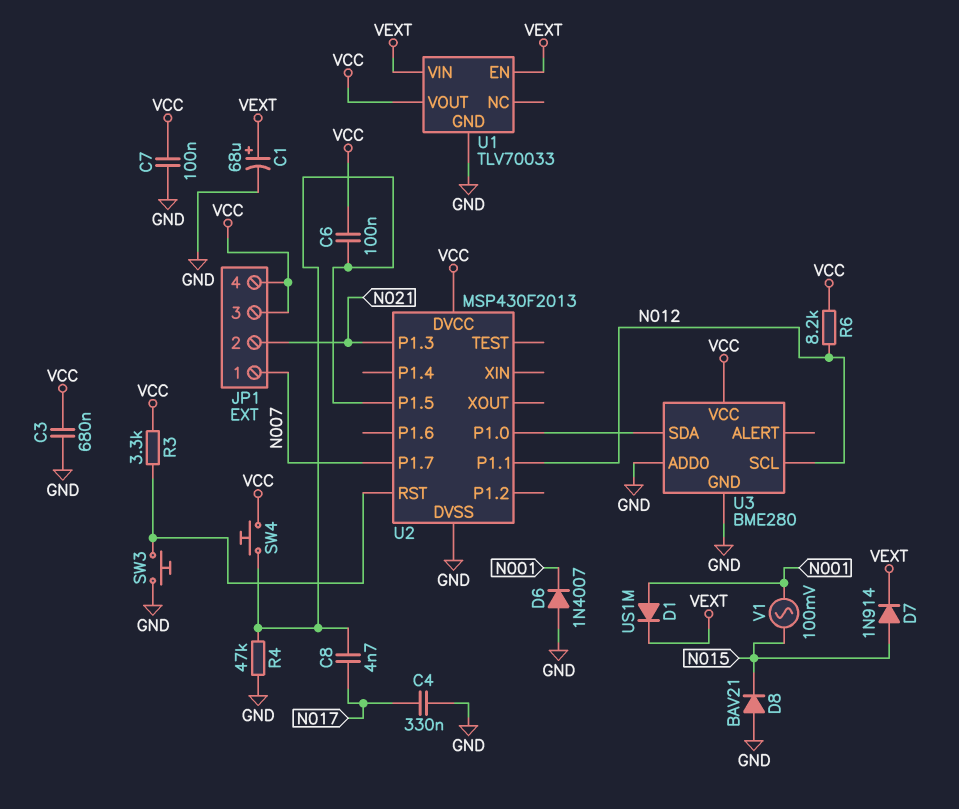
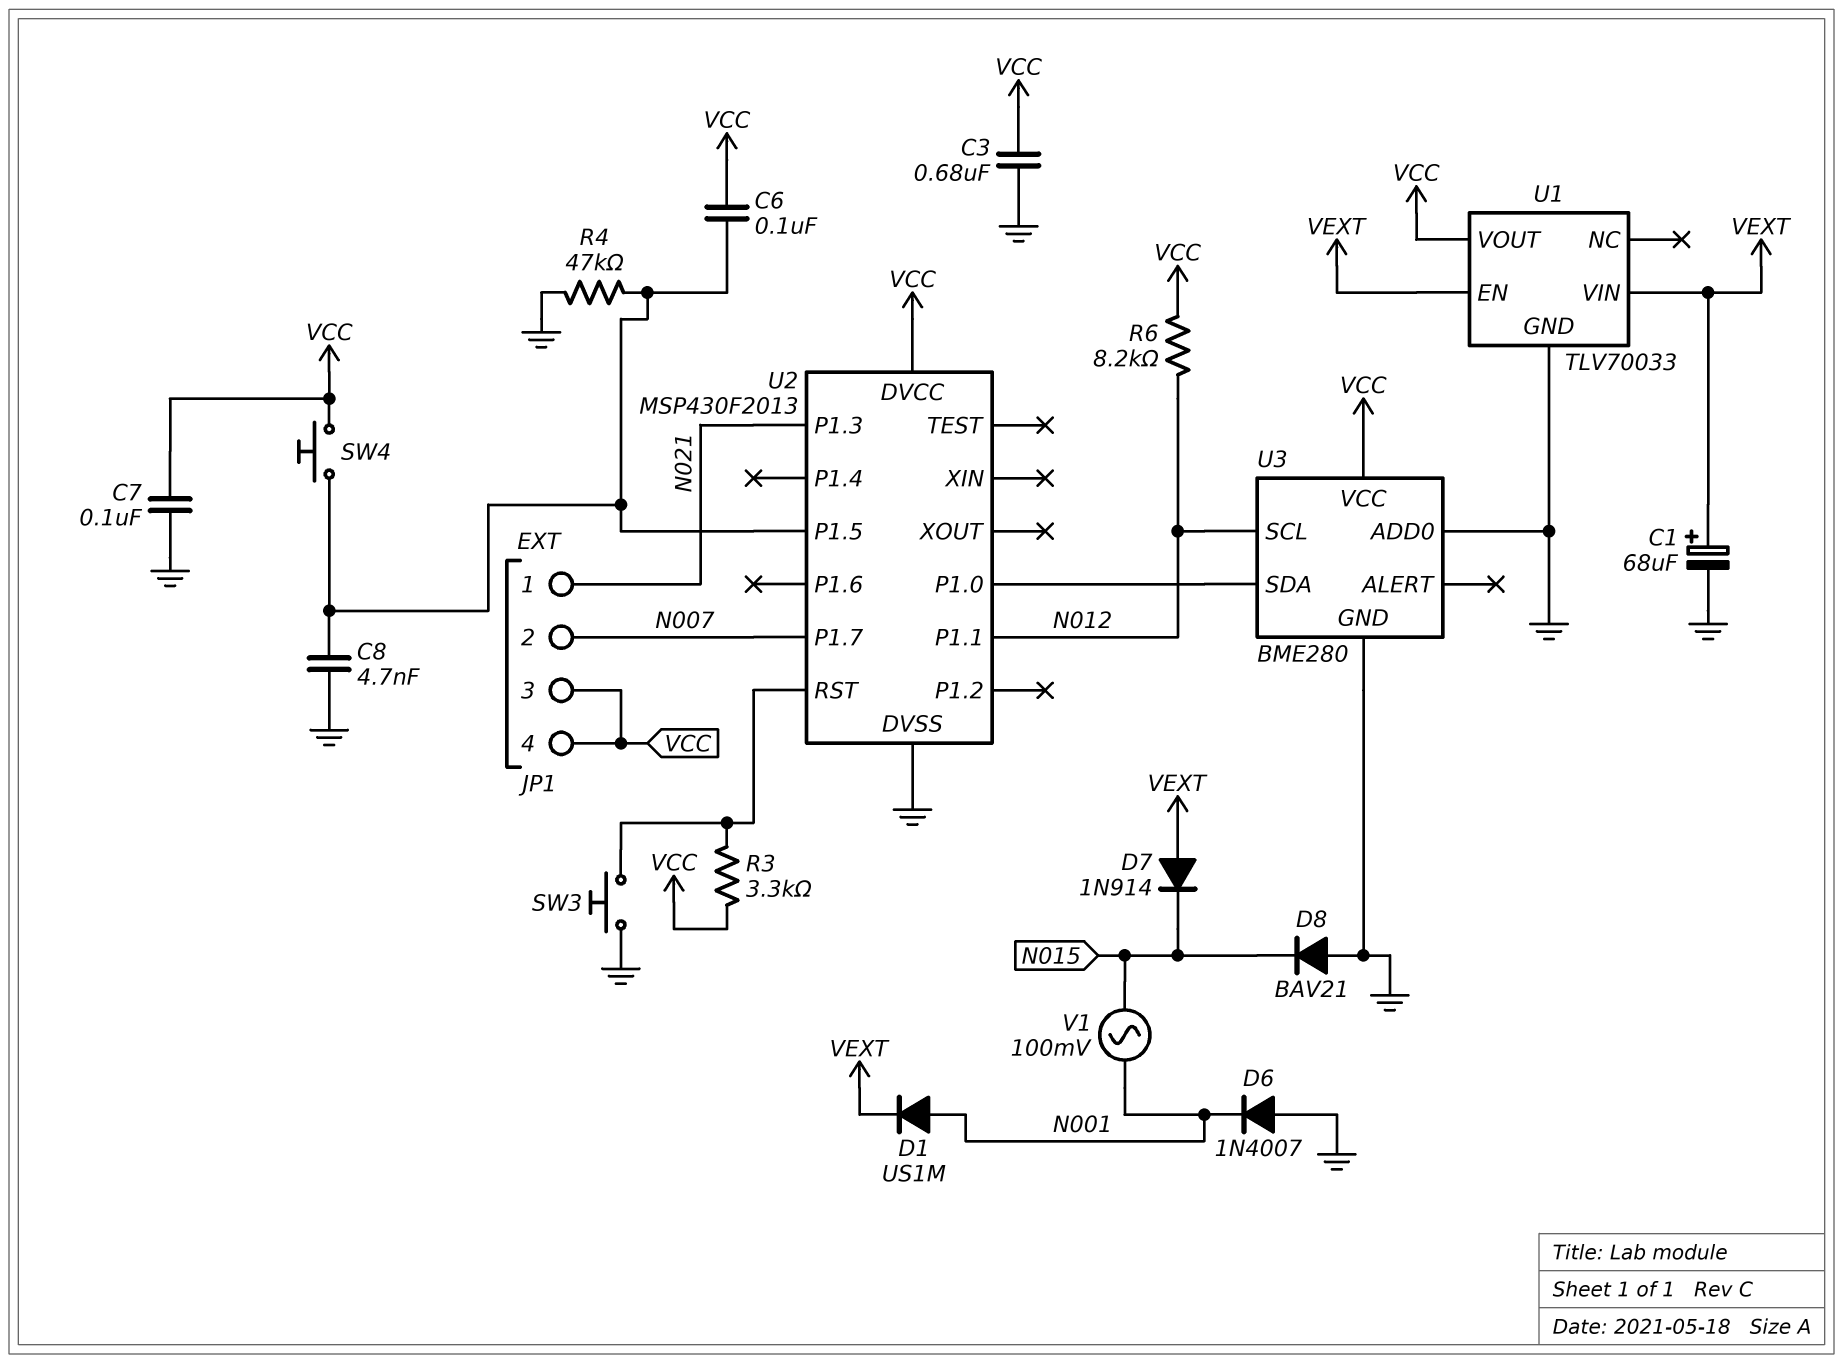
C4: 330nF (GND, N017) -> none
C8: 4.7nF (N017, U2/P1.5) -> 4.7nF (GND, U2/P1.5)
D7: diode 1N914 (A N015, K VEXT) -> diode 1N914 (A VEXT, K N015)
JP1 pin 1: N007 -> N021
JP1 pin 2: N021 -> N007

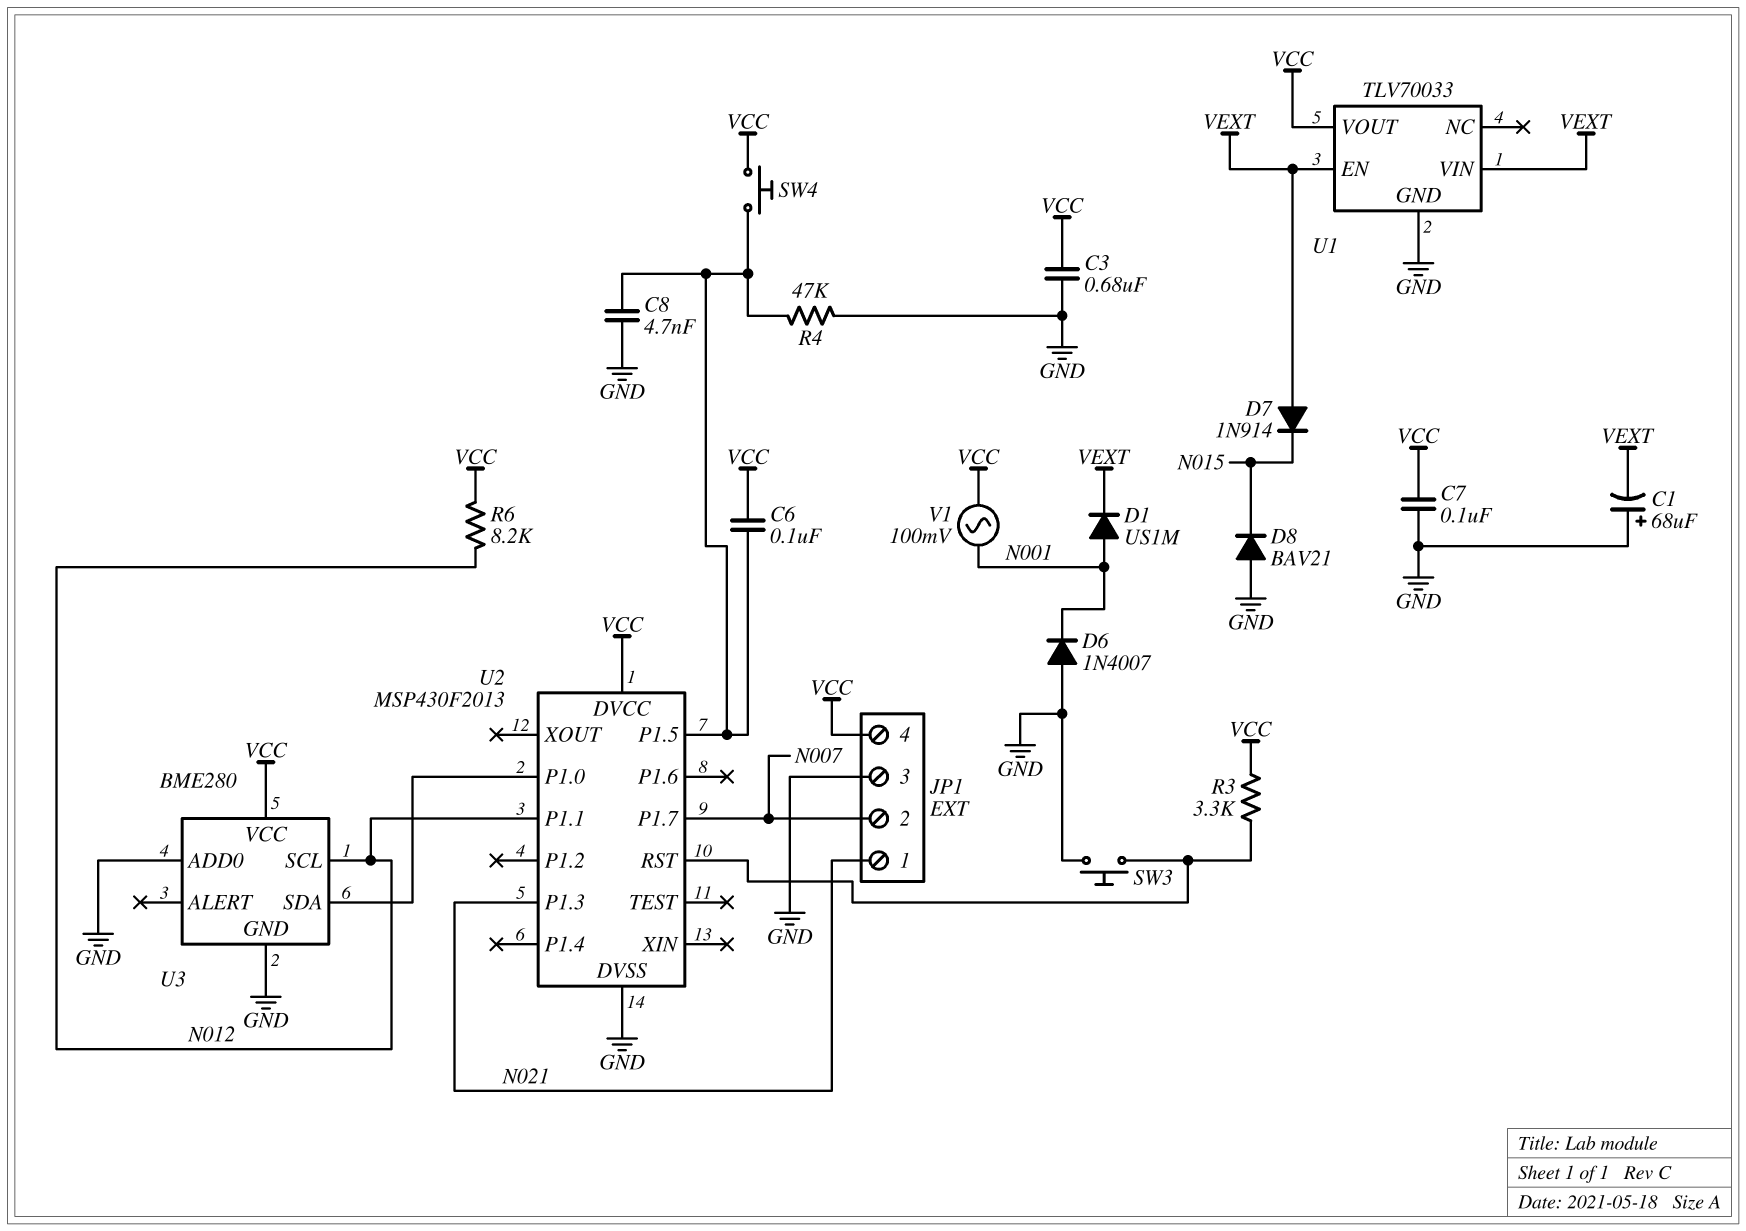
C1: 68uF (plus VEXT, minus GND) -> 68uF (plus GND, minus VEXT)
JP1 pin 3: VCC -> GND
V1: AC 100mV (N001, N015) -> AC 100mV (N001, VCC)

